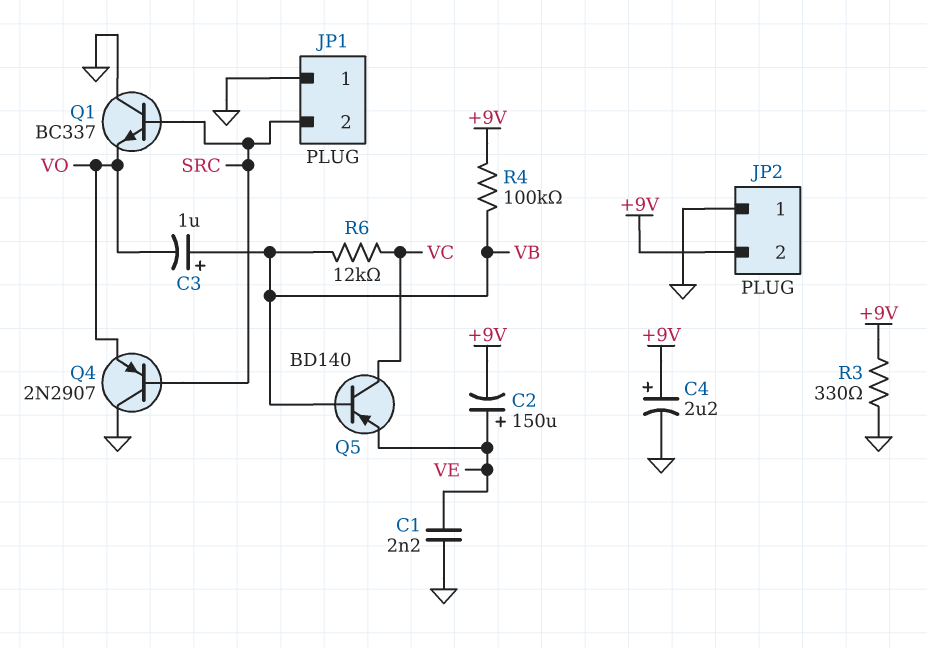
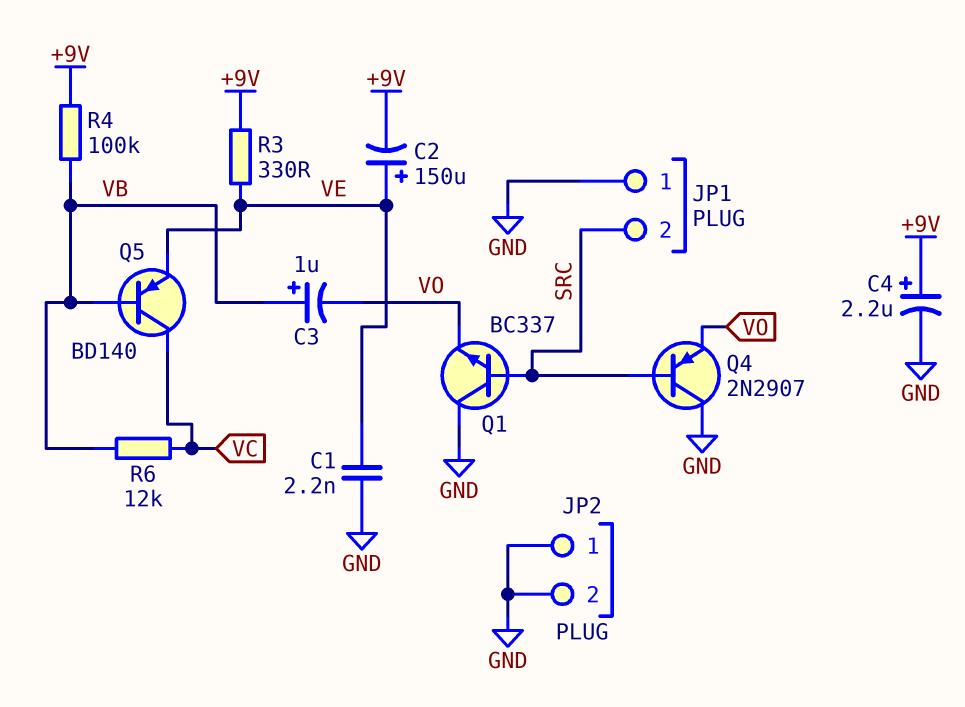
JP2 pin 2: +9V -> GND
R3: 330 (+9V, GND) -> 330 (+9V, VE)

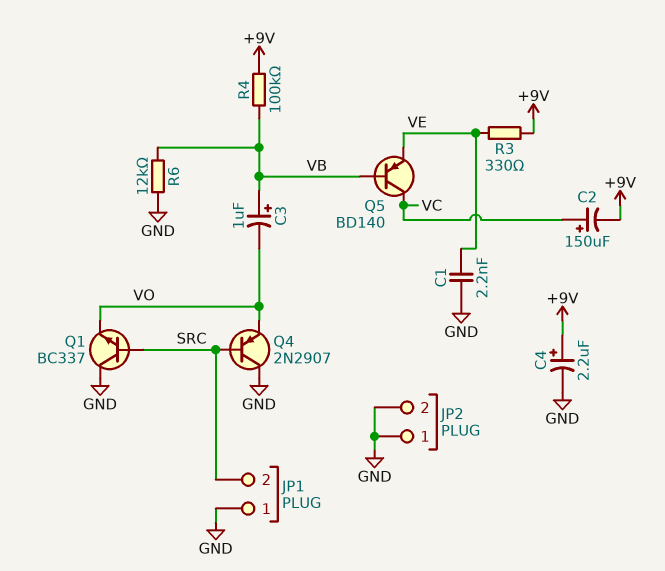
C2: 150uF (plus VE, minus +9V) -> 150uF (plus VC, minus +9V)
R6: 12k (VB, VC) -> 12k (GND, VB)

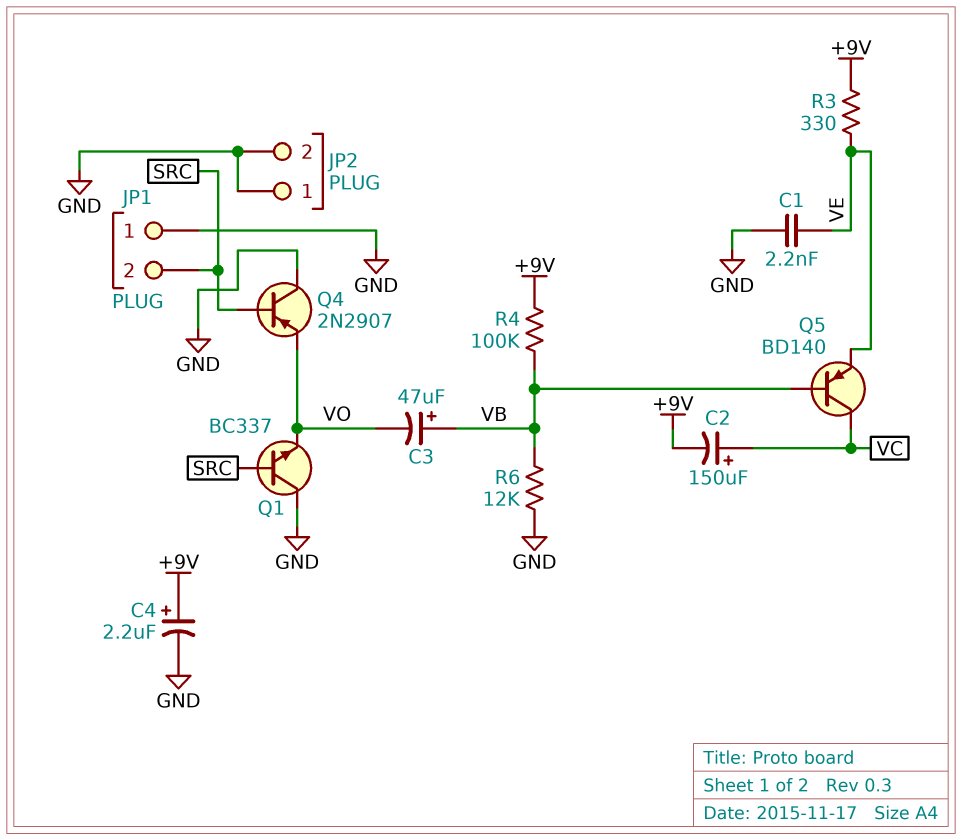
C3: 1uF (plus VB, minus VO) -> 47uF (plus VB, minus VO)

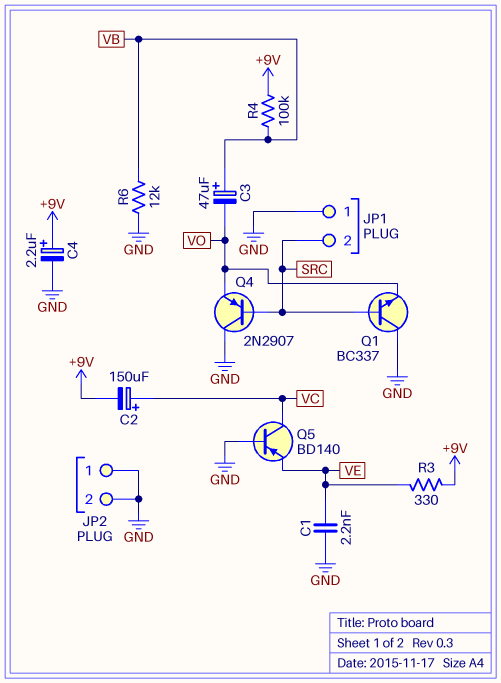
Q5: PNP BD140 (B VB, C VC, E VE) -> PNP BD140 (B GND, C VC, E VE)

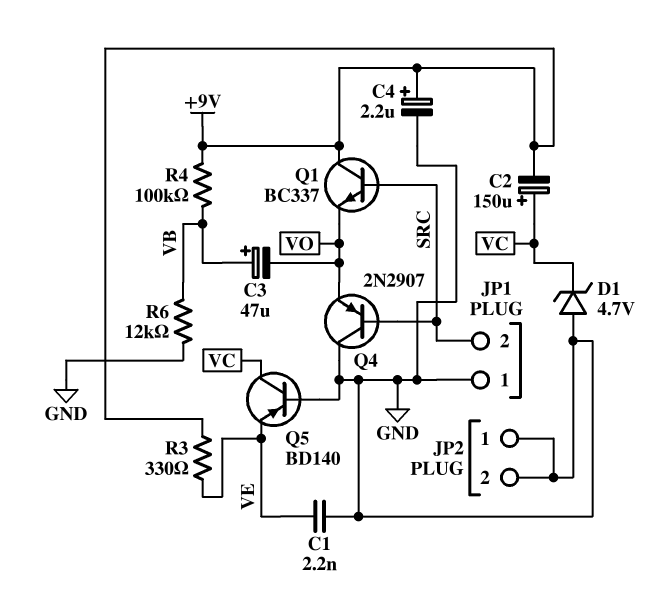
D1: none -> zener 4.7V (A GND, K VC)
Q1: NPN BC337 (B SRC, C GND, E VO) -> NPN BC337 (B SRC, C +9V, E VO)

